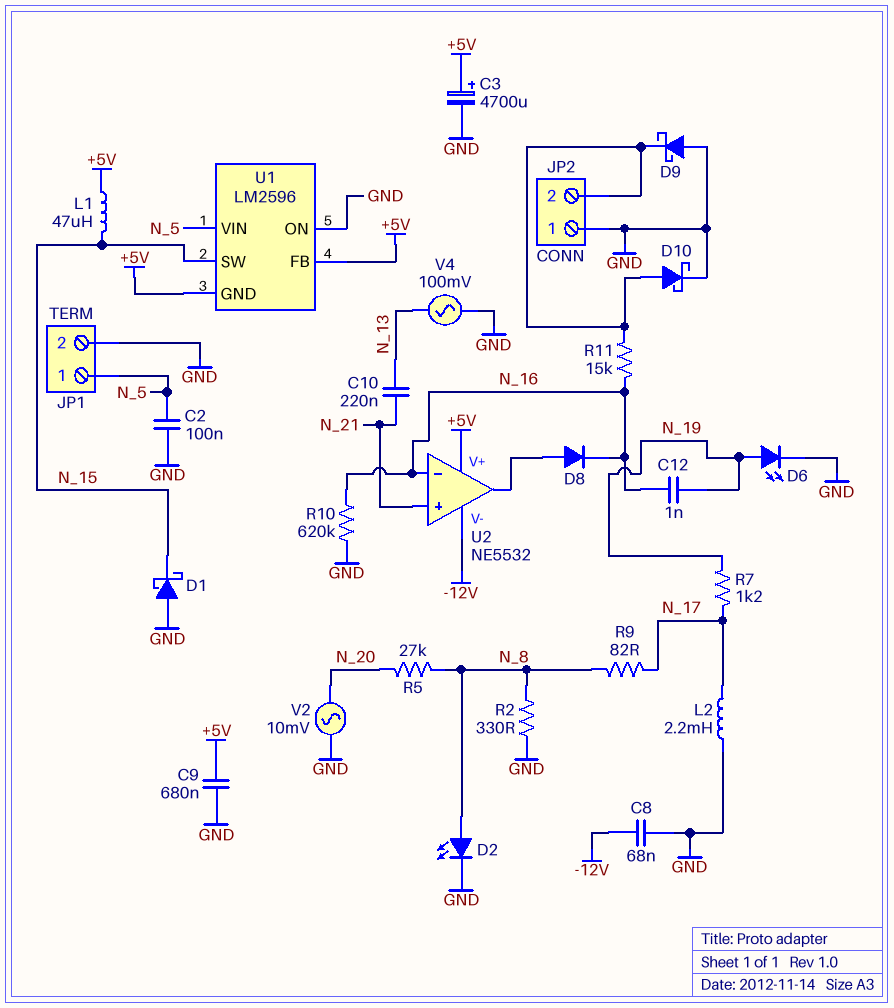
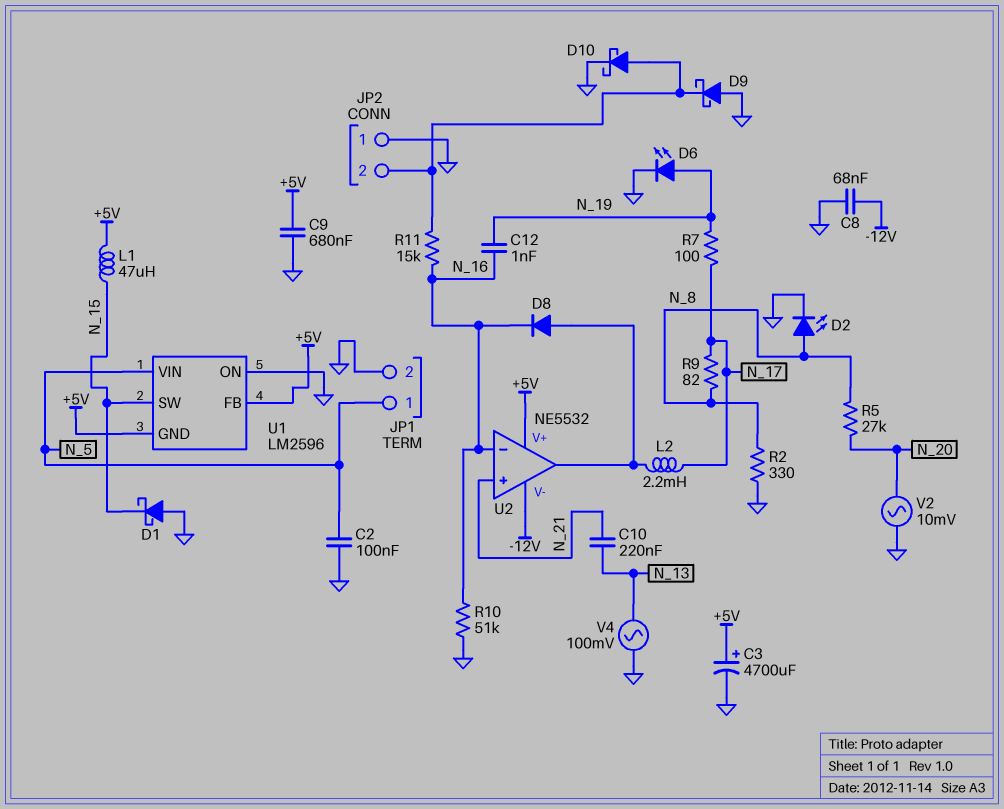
L2: 2.2mH (GND, N_17) -> 2.2mH (N_17, U2/out)
R7: 1.2k (N_17, N_19) -> 100 (N_17, N_19)
R10: 620k (GND, N_16) -> 51k (GND, N_16)

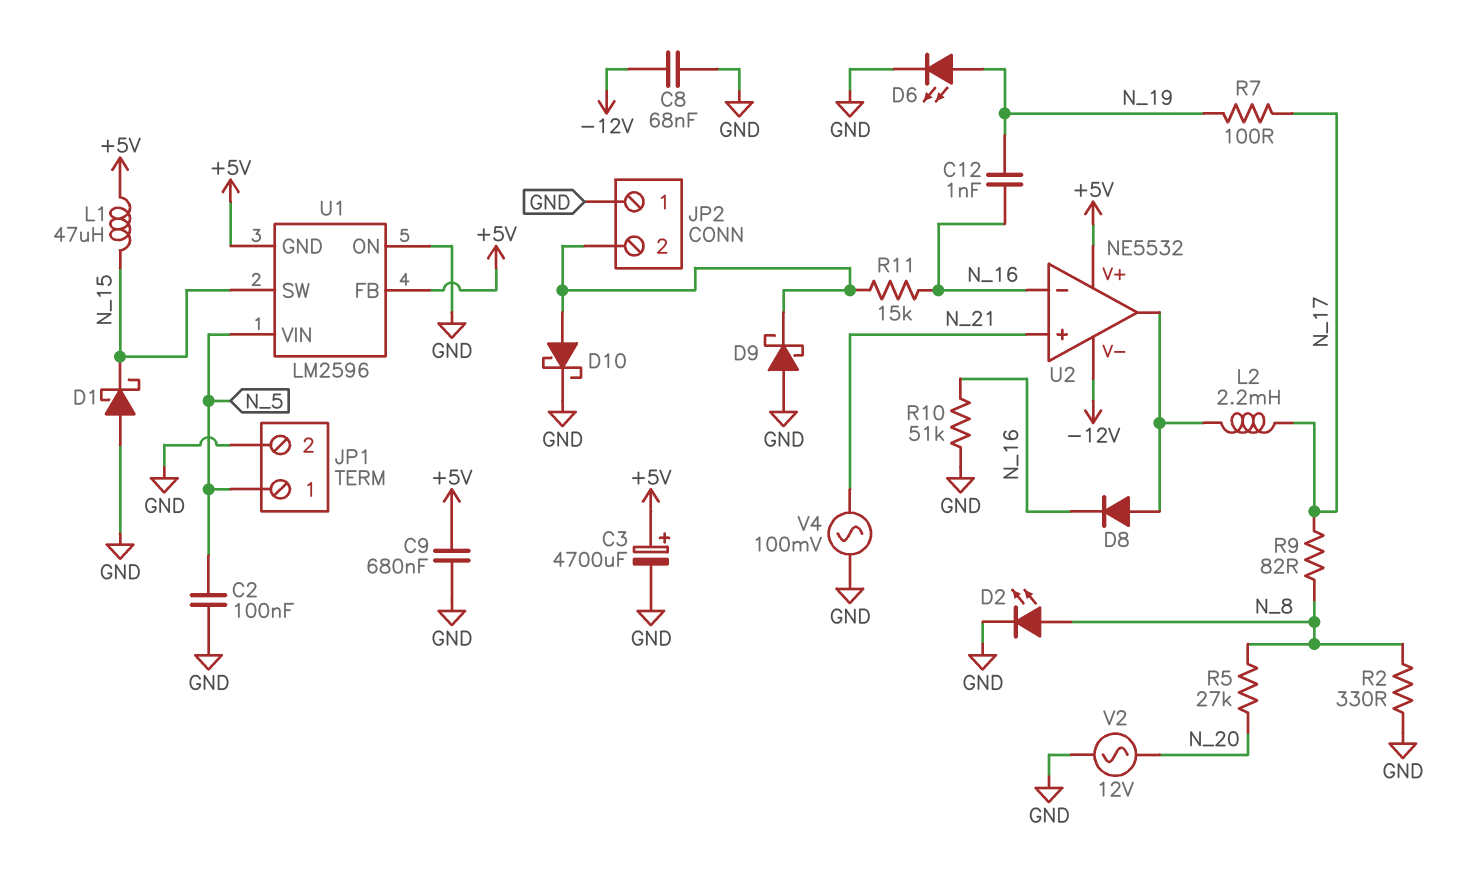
C10: 220nF (N_13, N_21) -> none
V2: AC 10mV (GND, N_20) -> AC 12V (GND, N_20)
V4: AC 100mV (GND, N_13) -> AC 100mV (GND, N_21)

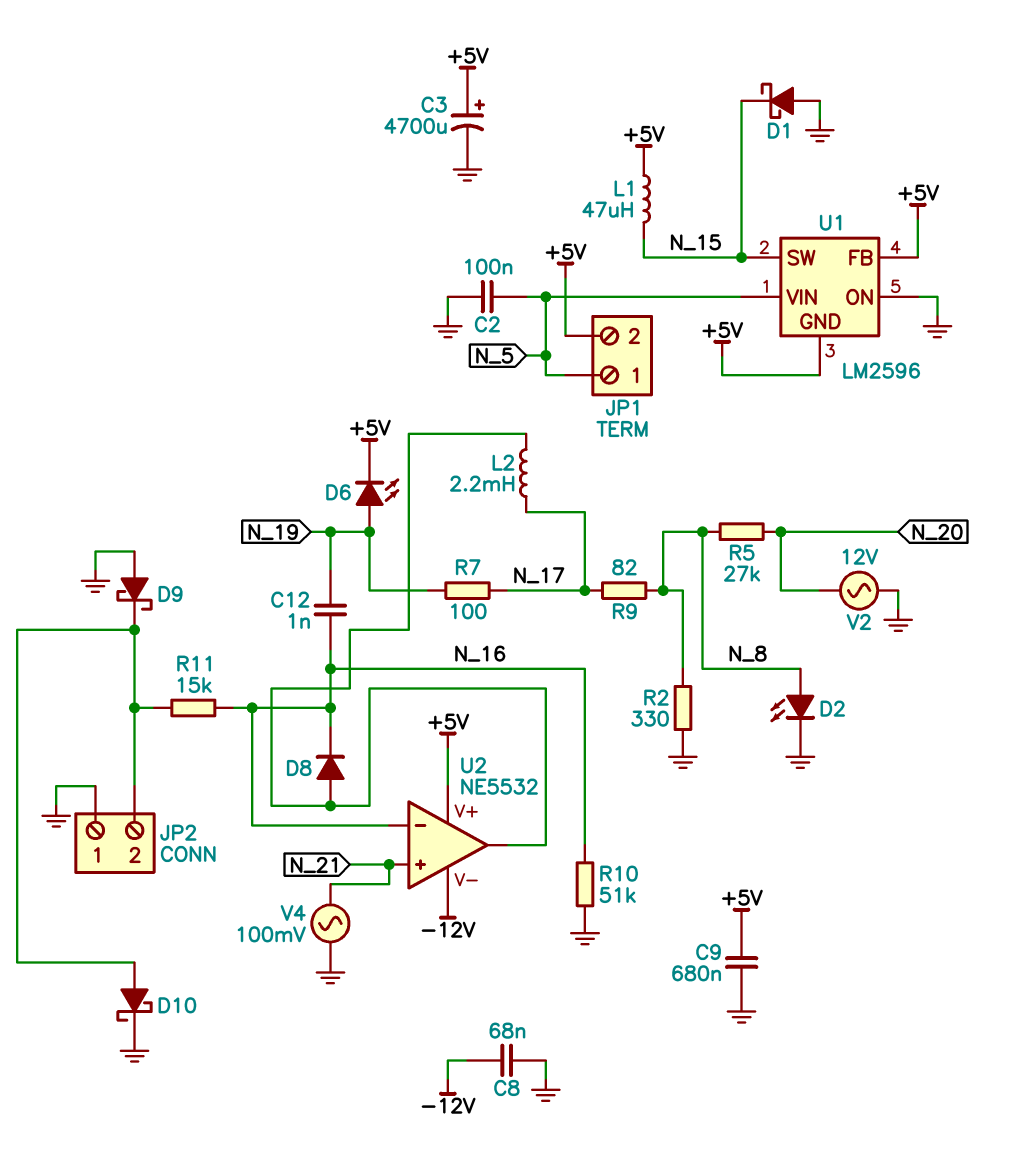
D6: LED (A N_19, K GND) -> LED (A N_19, K +5V)
JP1 pin 2: GND -> +5V

